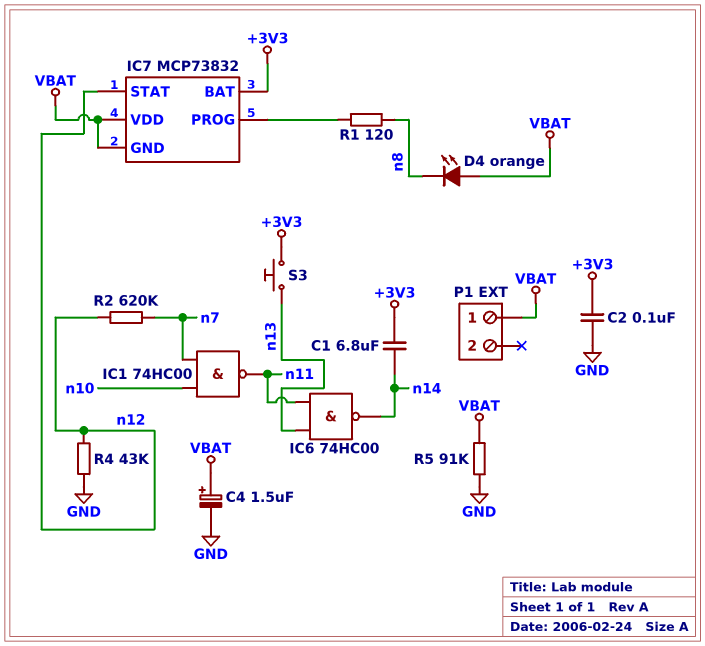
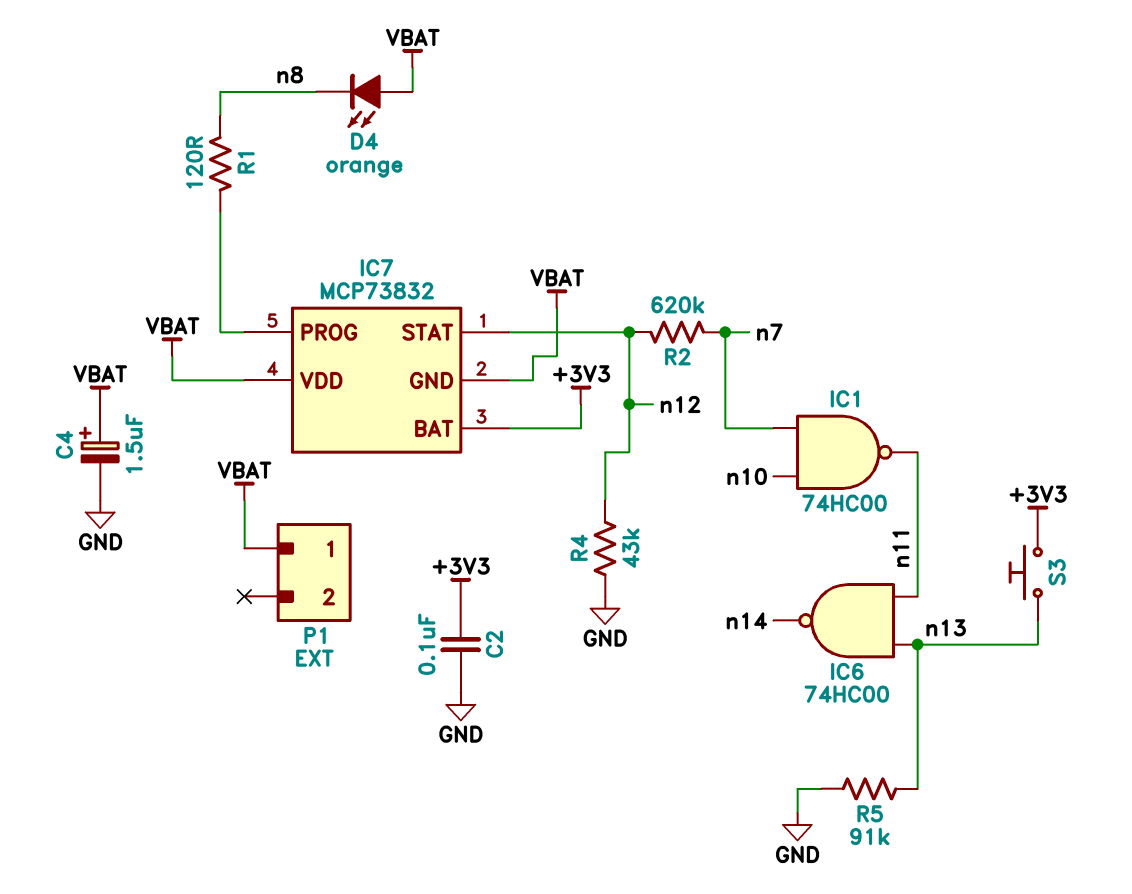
C1: 6.8uF (+3V3, n14) -> none
R5: 91k (GND, VBAT) -> 91k (GND, n13)

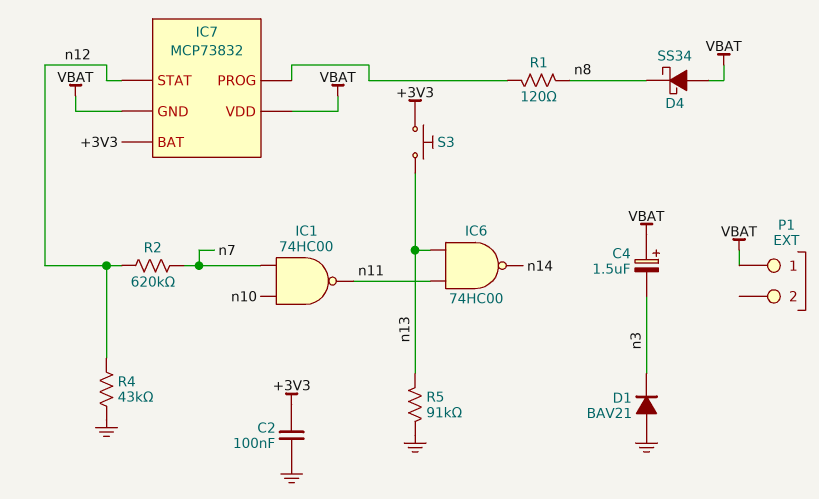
C4: 1.5uF (plus VBAT, minus GND) -> 1.5uF (plus VBAT, minus n3)
D1: none -> diode BAV21 (A GND, K n3)
D4: LED orange (A VBAT, K n8) -> schottky SS34 (A VBAT, K n8)

